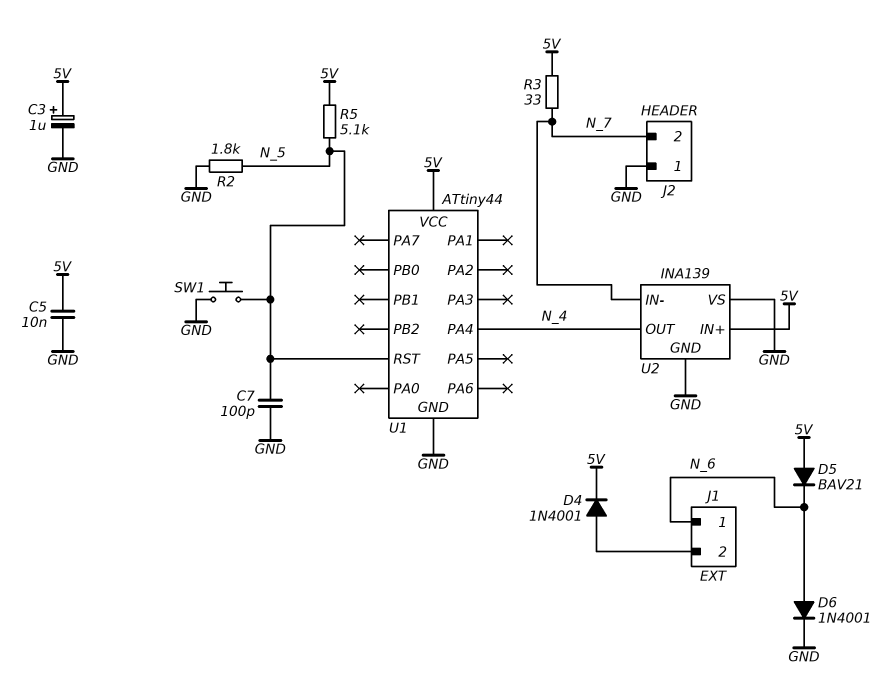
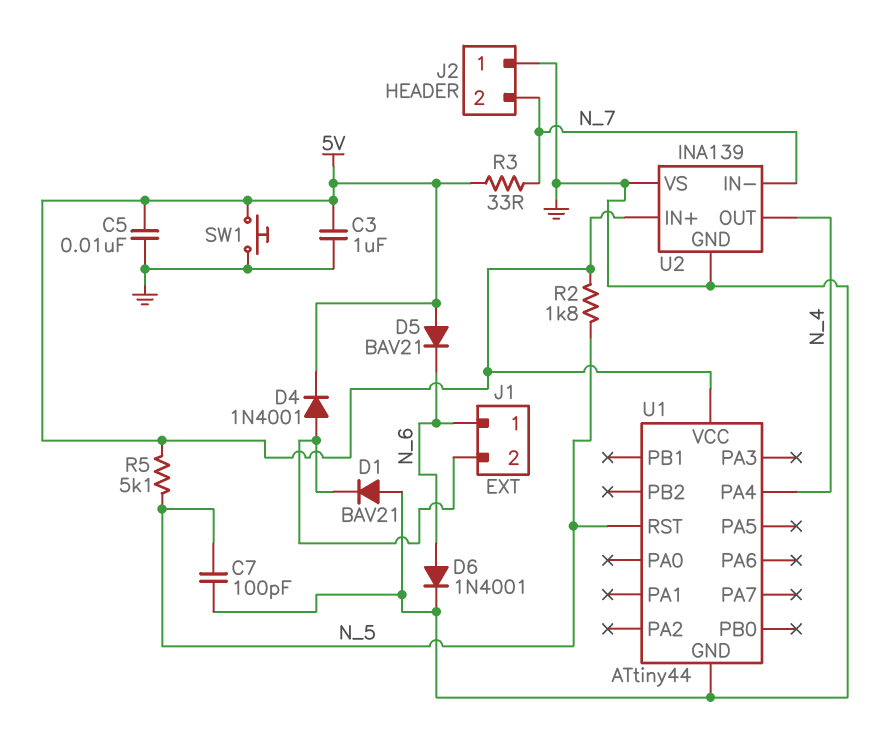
C3: 1uF (plus 5V, minus GND) -> 1uF (5V, GND)
D1: none -> diode BAV21 (A GND, K J1/2)
R2: 1.8k (GND, N_5) -> 1.8k (5V, N_5)
SW1: button (GND, N_5) -> button (5V, GND)

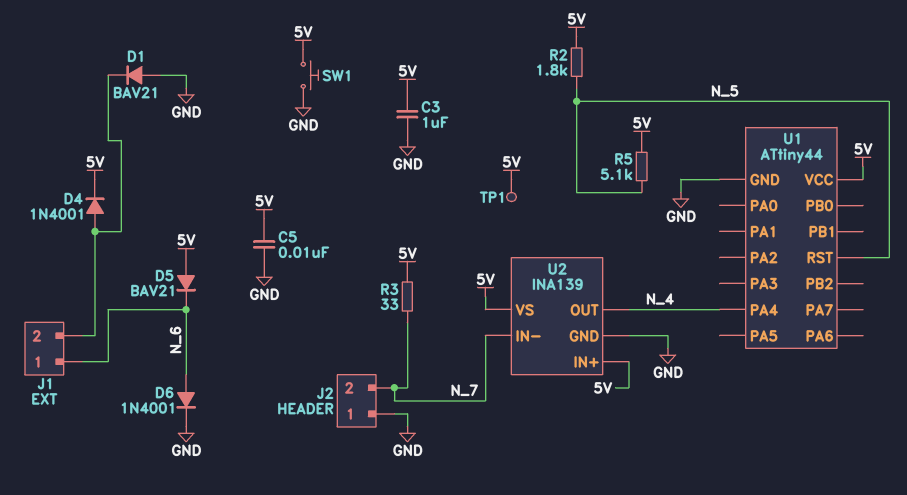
C7: 100pF (GND, N_5) -> none
TP1: none -> test point (5V)
U2 pin VS: GND -> 5V

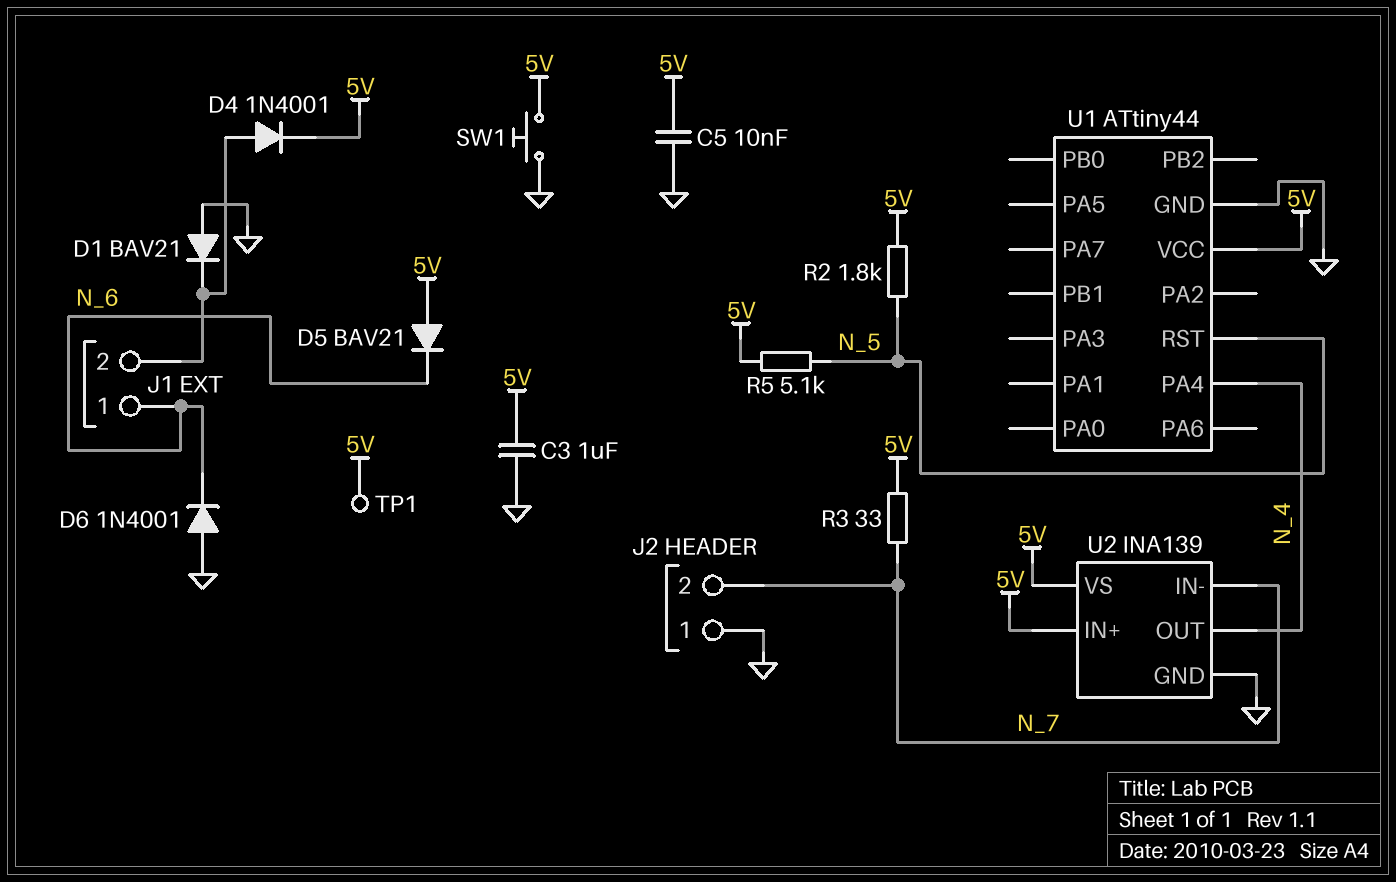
D6: diode 1N4001 (A N_6, K GND) -> diode 1N4001 (A GND, K N_6)

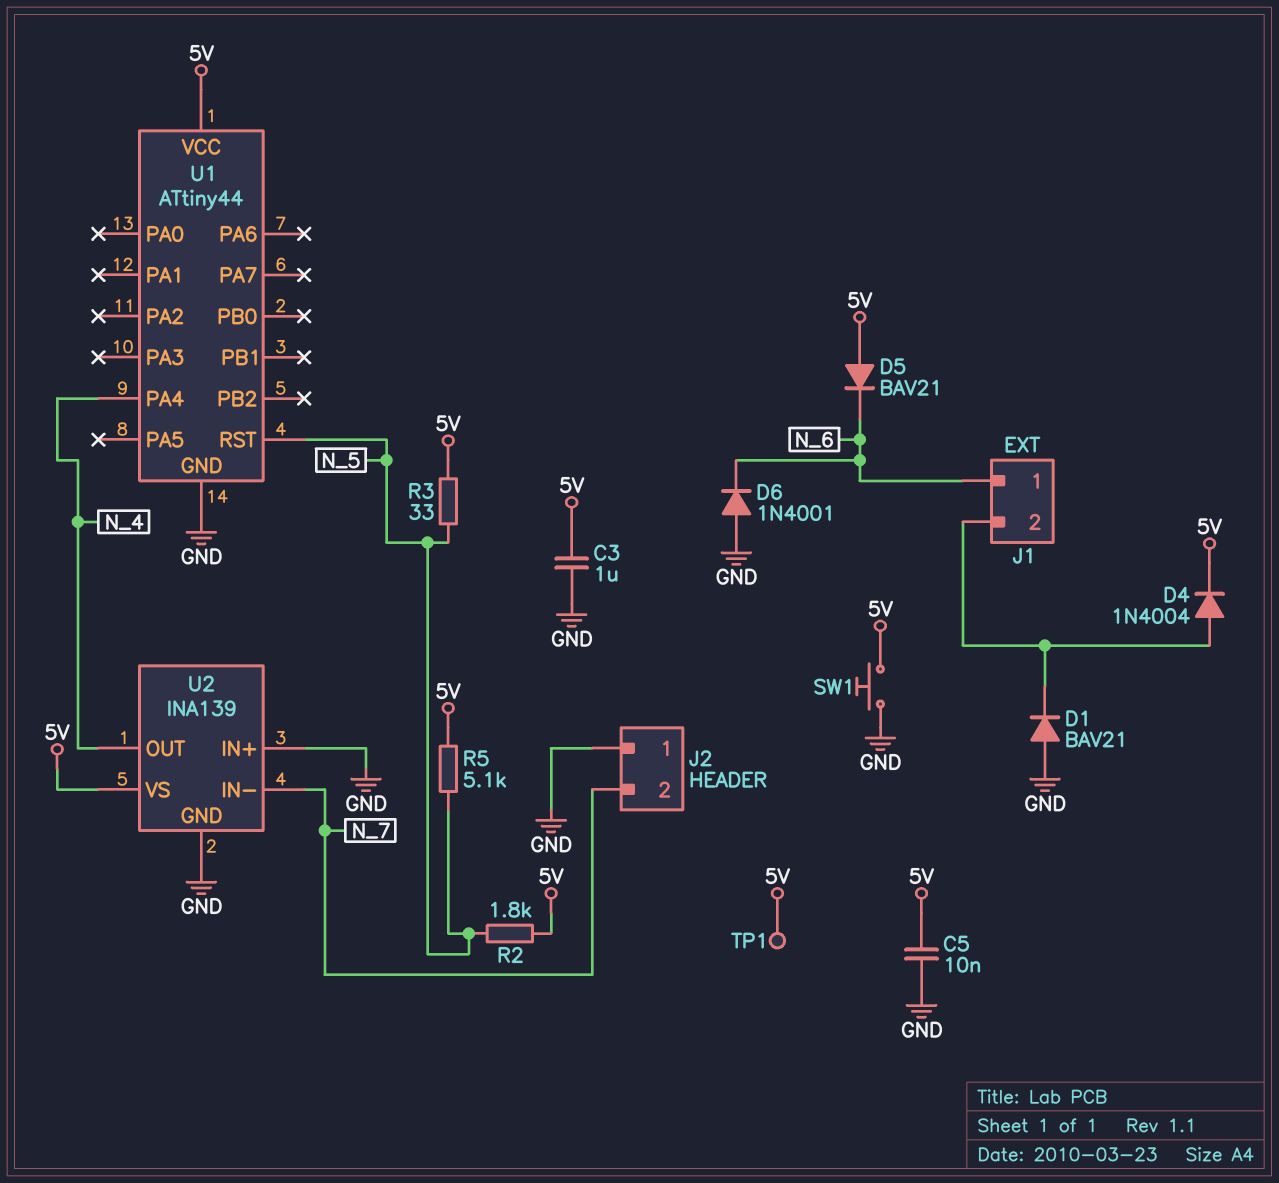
D4: diode 1N4001 (A J1/2, K 5V) -> diode 1N4004 (A J1/2, K 5V)
R3: 33 (5V, N_7) -> 33 (5V, N_5)
U2 pin IN+: 5V -> GND

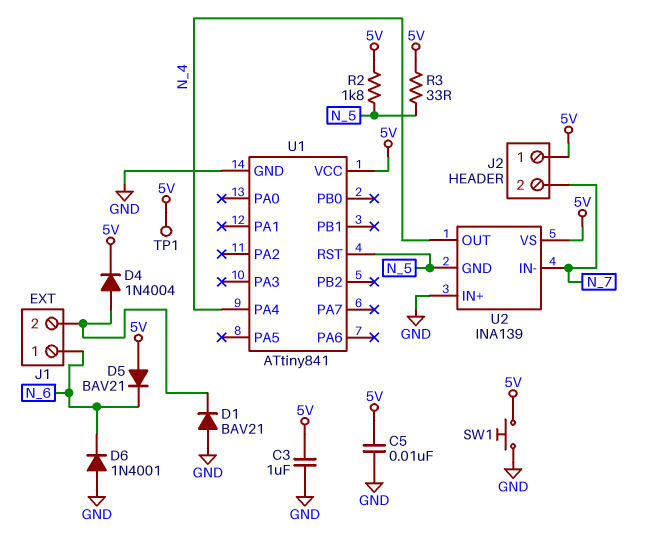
J2 pin 1: GND -> 5V
R5: 5.1k (5V, N_5) -> none
U1: ATtiny44 -> ATtiny841
U2 pin GND: GND -> N_5

